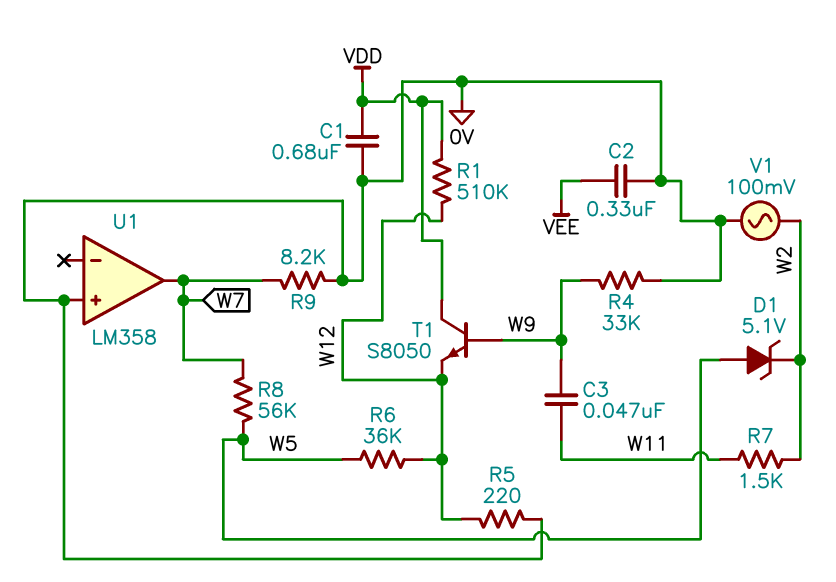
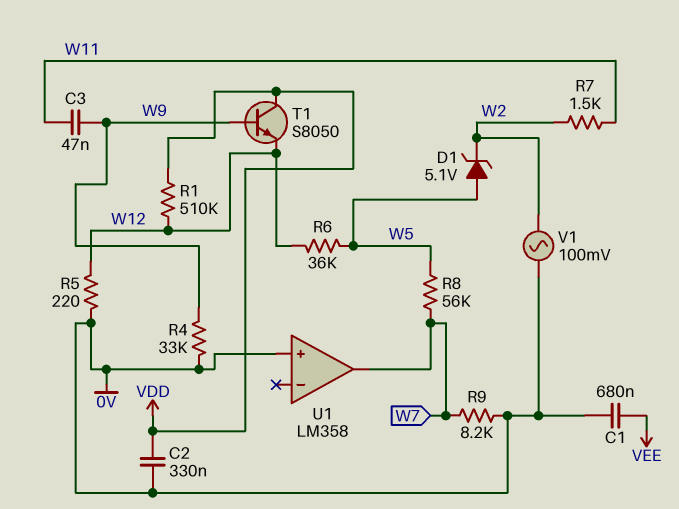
C1: 680nF (0V, VDD) -> 680nF (0V, VEE)
C2: 330nF (0V, VEE) -> 330nF (0V, VDD)

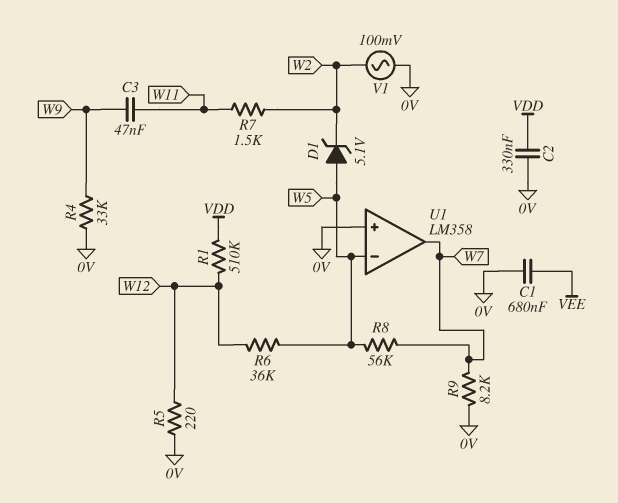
T1: NPN S8050 (B W9, C VDD, E W12) -> none
U1 pin in-: none -> W5

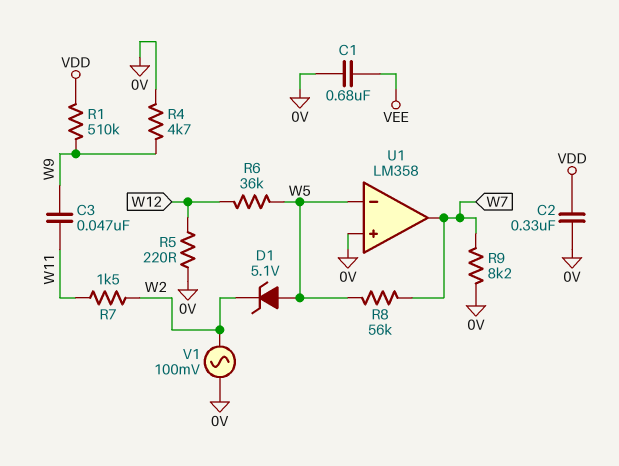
R1: 510k (VDD, W12) -> 510k (VDD, W9)
R4: 33k (0V, W9) -> 4.7k (0V, W9)

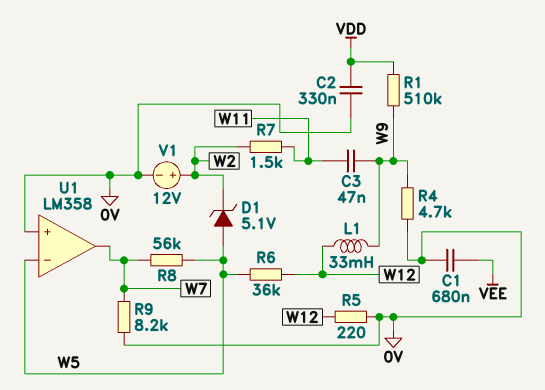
L1: none -> 33mH (W9, W12)
V1: AC 100mV (0V, W2) -> 12V (plus W2, minus 0V)

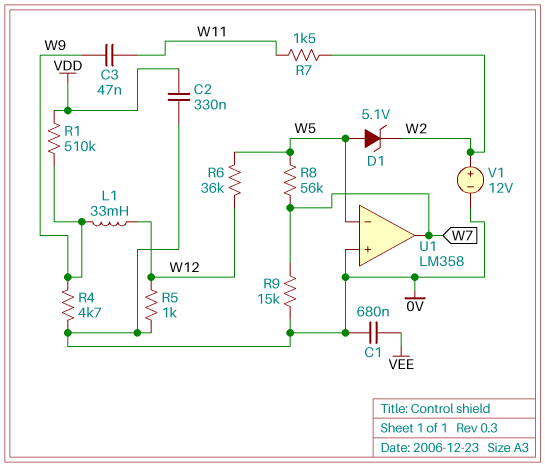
R5: 220 (0V, W12) -> 1k (0V, W12)
R9: 8.2k (0V, W7) -> 15k (0V, W7)

